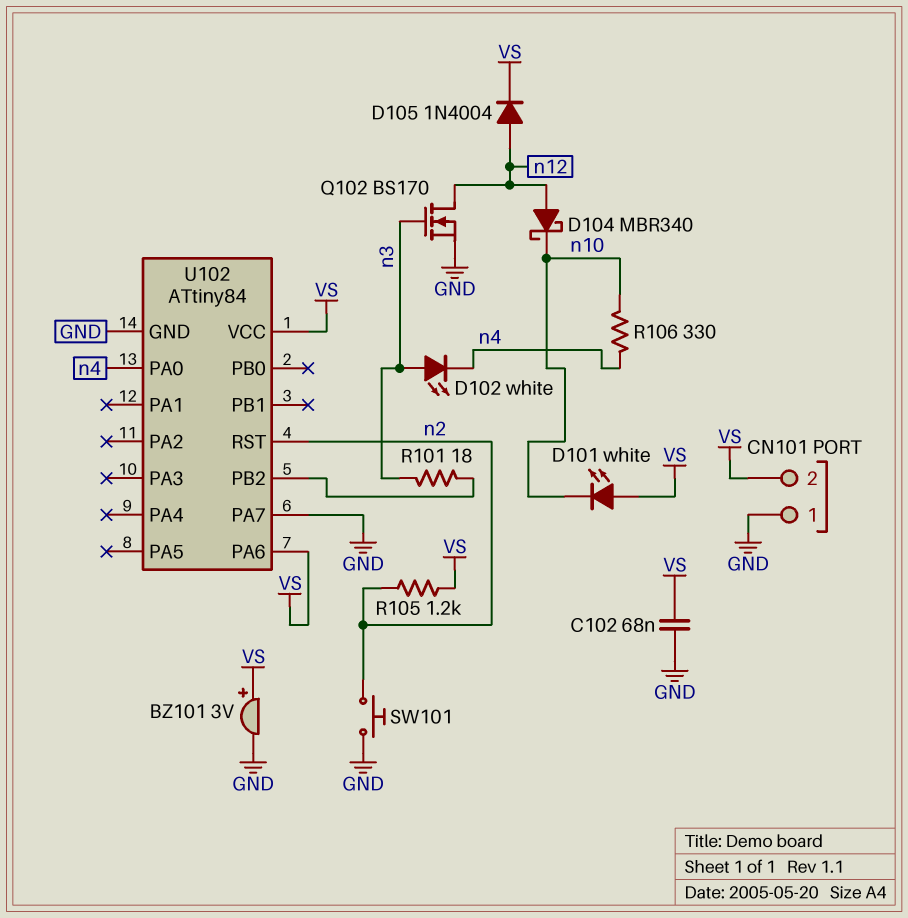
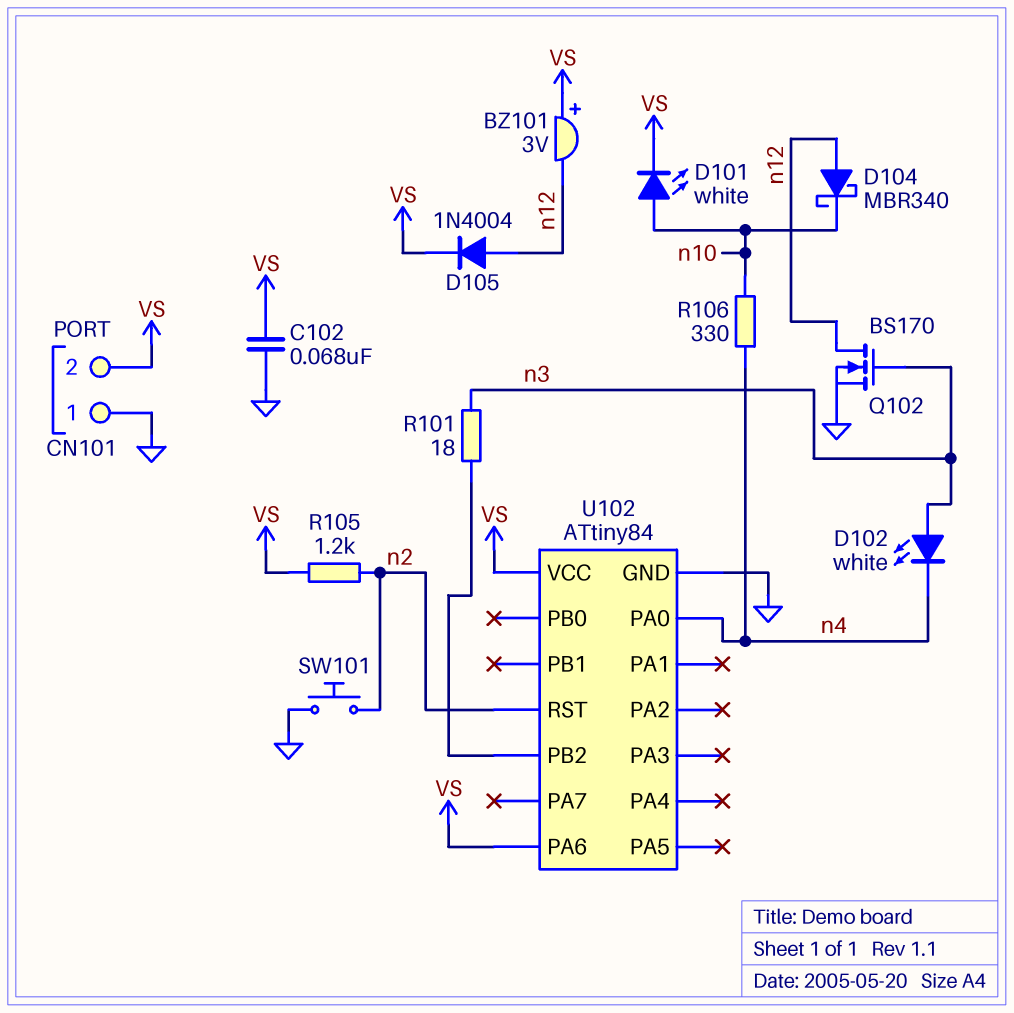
BZ101: buzzer 3V (plus VS, minus GND) -> buzzer 3V (plus VS, minus n12)
D101: LED white (A VS, K n10) -> LED white (A n10, K VS)
U102 pin PA7: GND -> none

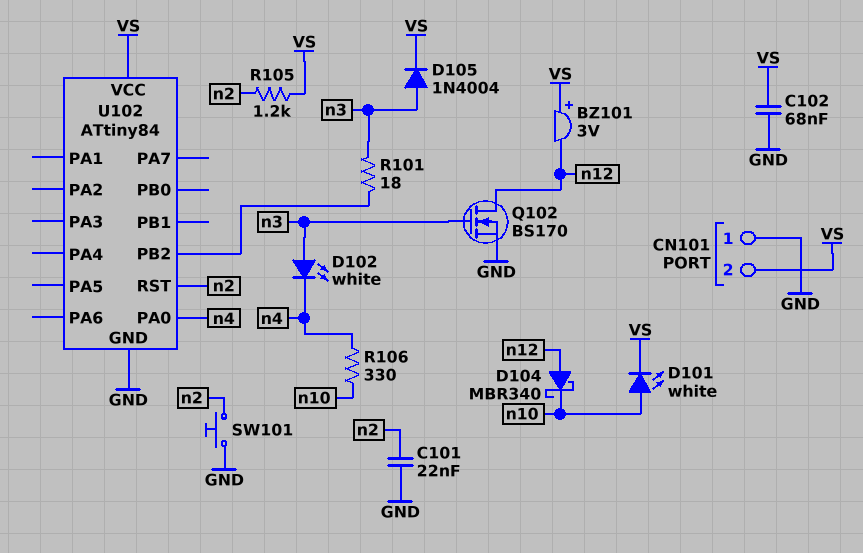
C101: none -> 22nF (GND, n2)
D105: diode 1N4004 (A n12, K VS) -> diode 1N4004 (A n3, K VS)
U102 pin PA6: VS -> none

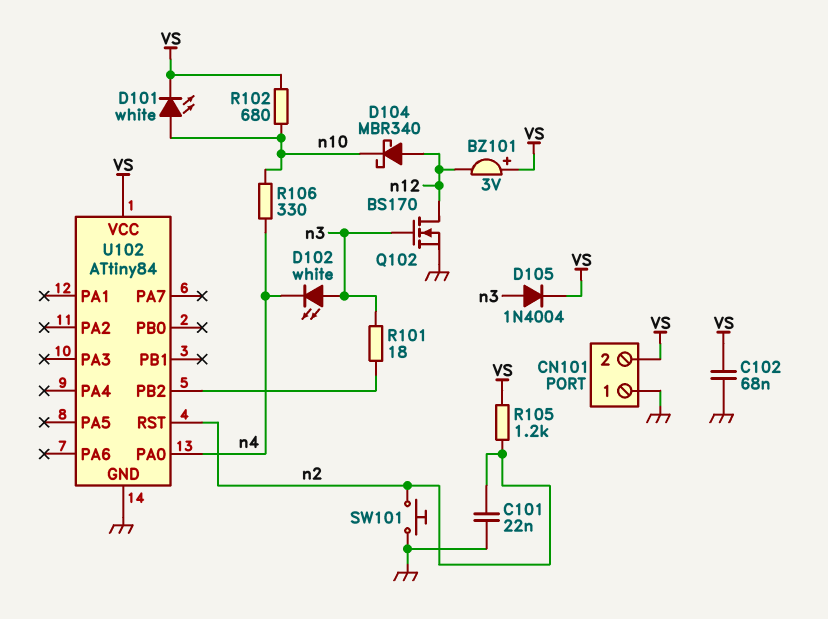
R102: none -> 680 (VS, n10)

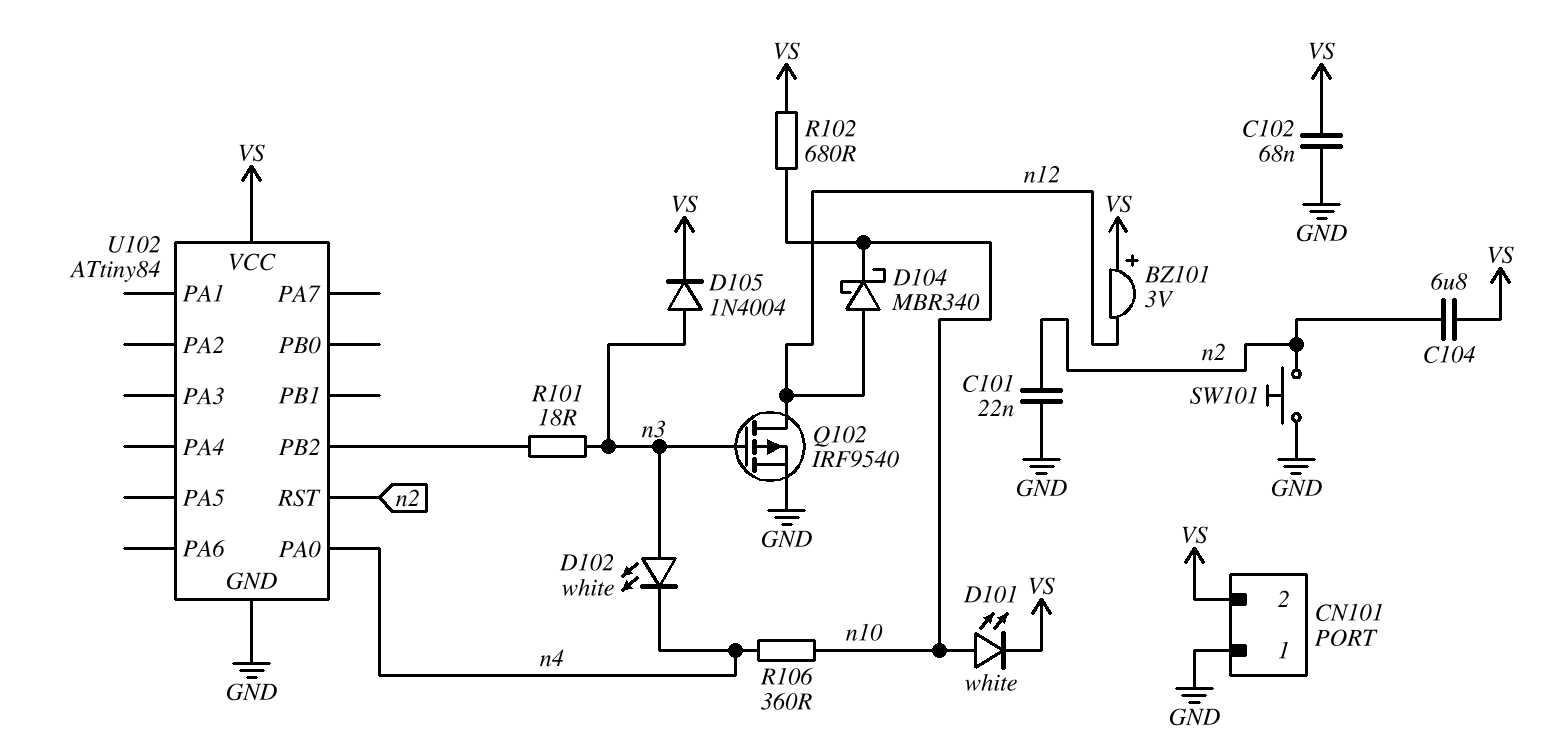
C104: none -> 6.8uF (VS, n2)
Q102: NMOS BS170 (G n3, D n12, S GND) -> PMOS IRF9540 (G n3, D n12, S GND)
R105: 1.2k (VS, n2) -> none
R106: 330 (n4, n10) -> 360 (n4, n10)

